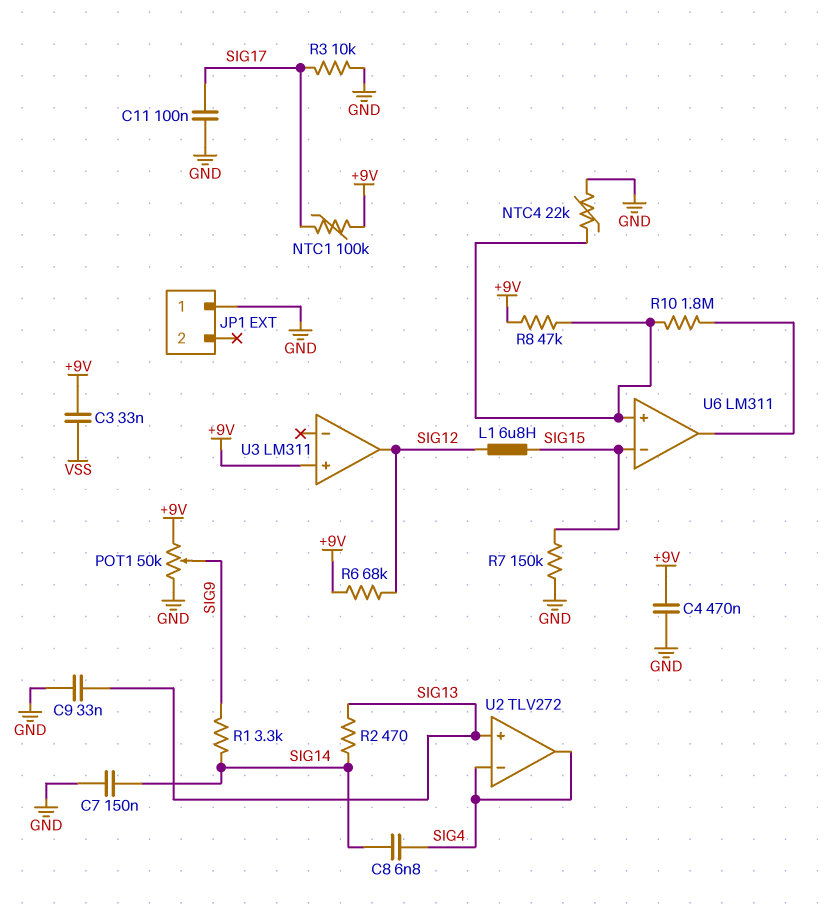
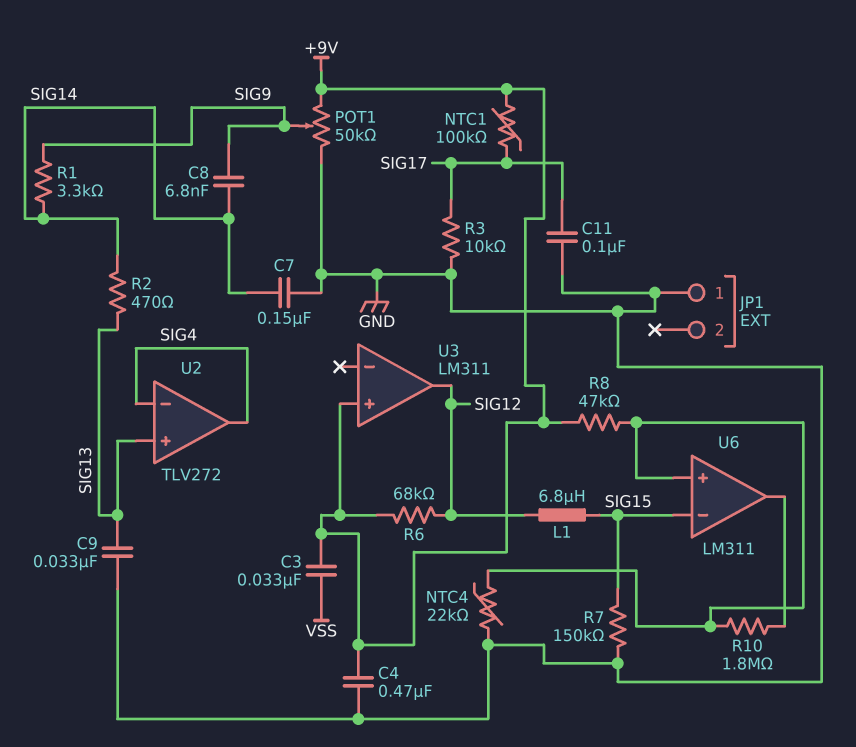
C8: 6.8nF (SIG4, SIG14) -> 6.8nF (SIG9, SIG14)

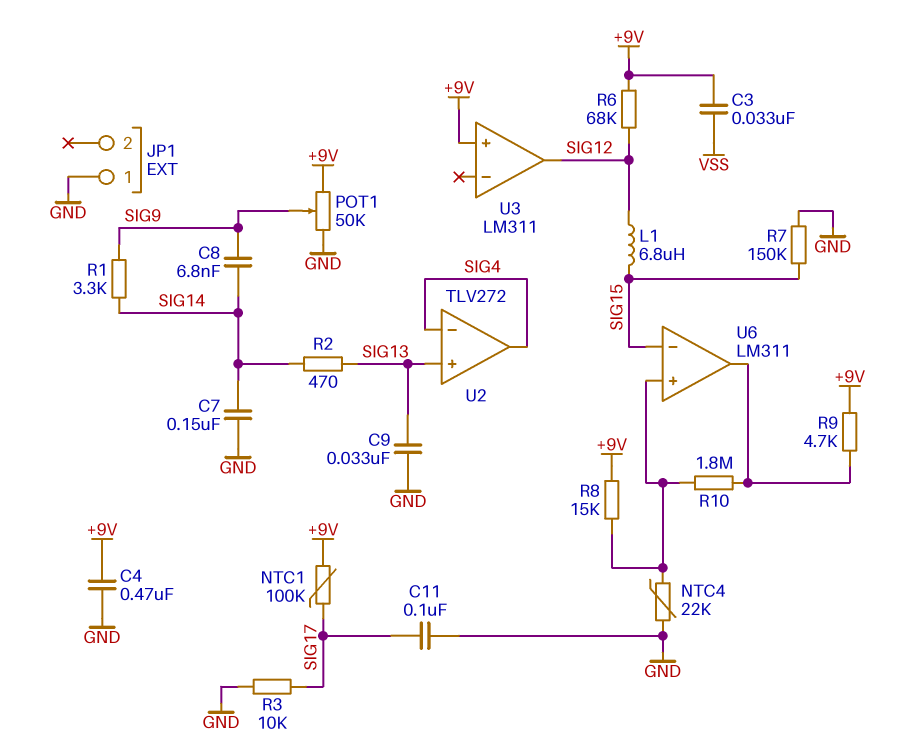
R8: 47k (+9V, U6/in+) -> 15k (+9V, U6/in+)
R9: none -> 4.7k (+9V, U6/out)

